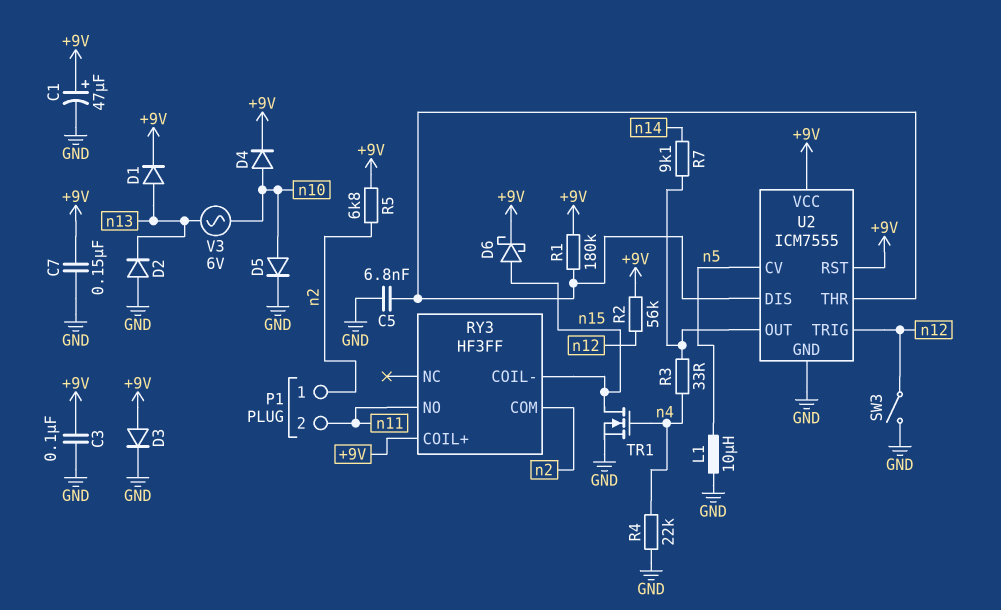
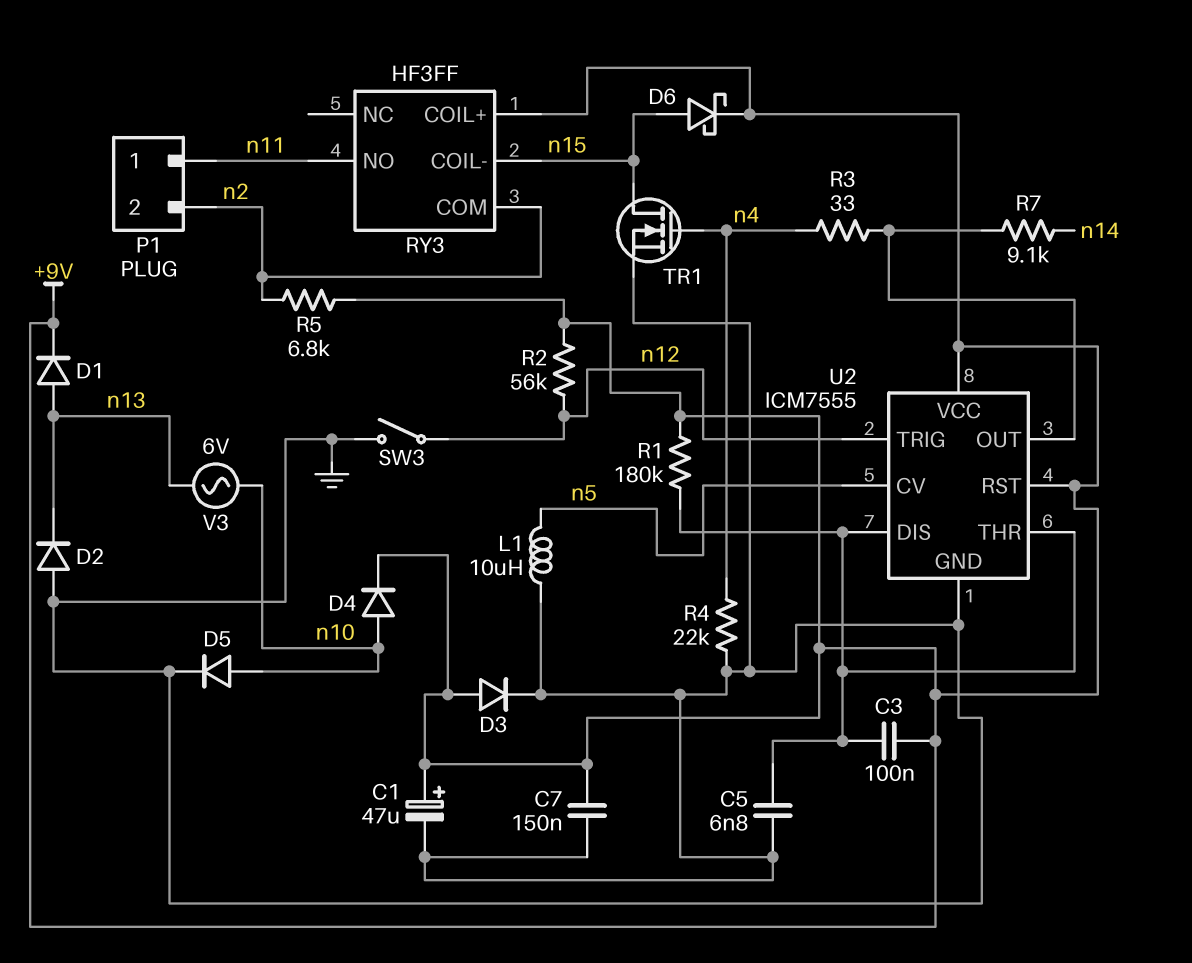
C3: 100nF (+9V, GND) -> 100nF (+9V, U2/DIS)
P1 pin 1: n2 -> n11
P1 pin 2: n11 -> n2

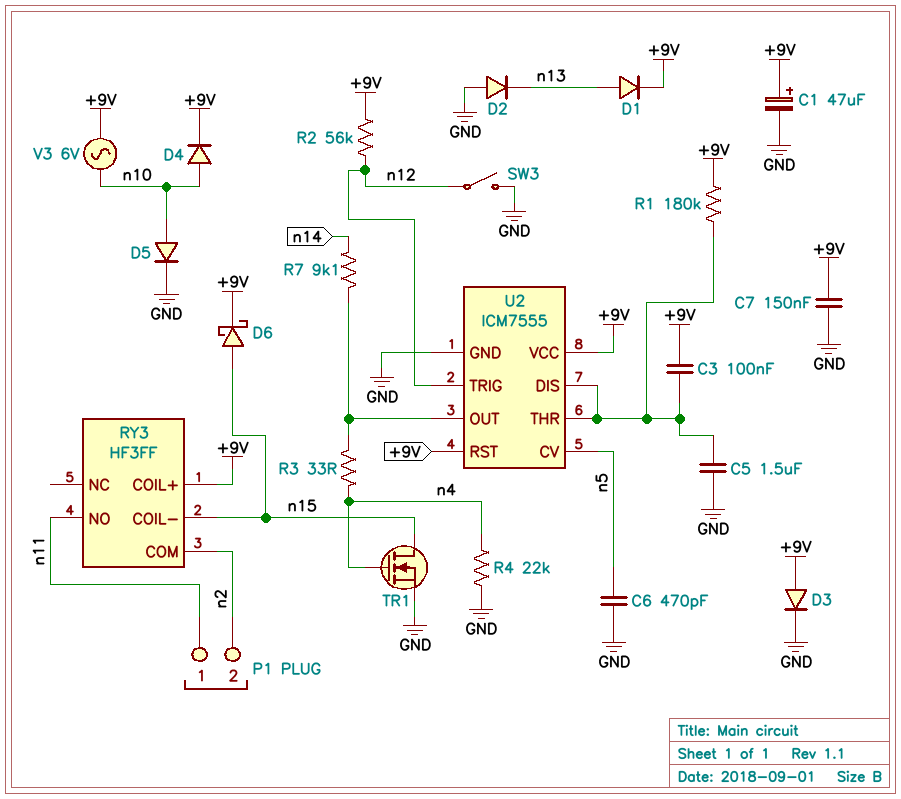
C5: 6.8nF (GND, U2/DIS) -> 1.5uF (GND, U2/DIS)
C6: none -> 470pF (GND, n5)
L1: 10uH (GND, n5) -> none
R5: 6.8k (+9V, n2) -> none
V3: AC 6V (n10, n13) -> AC 6V (+9V, n10)

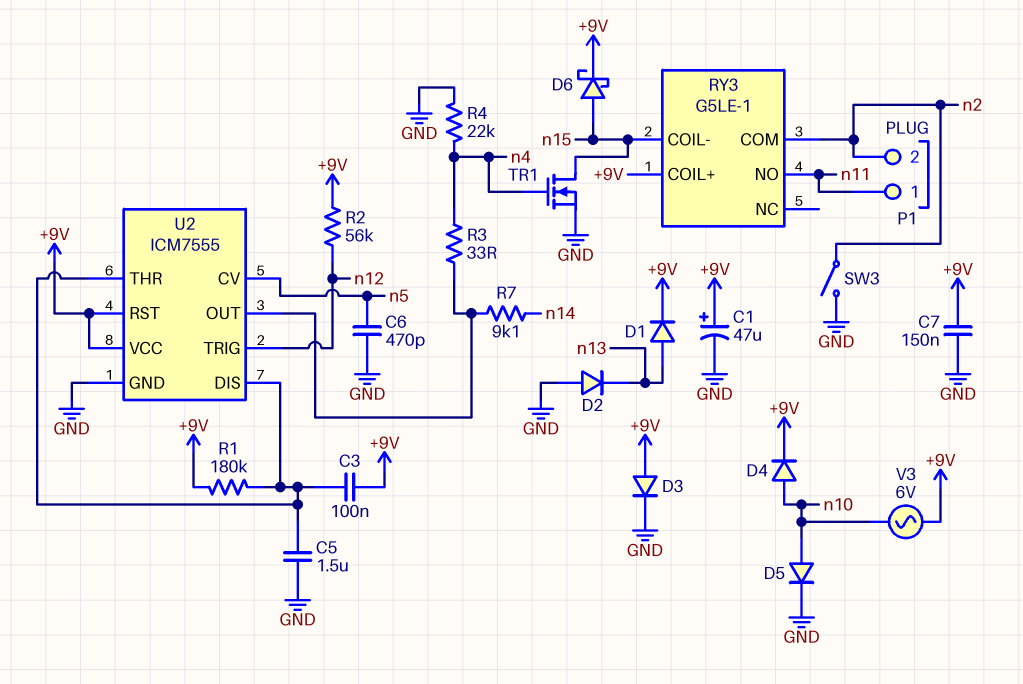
RY3: HF3FF -> G5LE-1
SW3: switch (GND, n12) -> switch (GND, n2)

